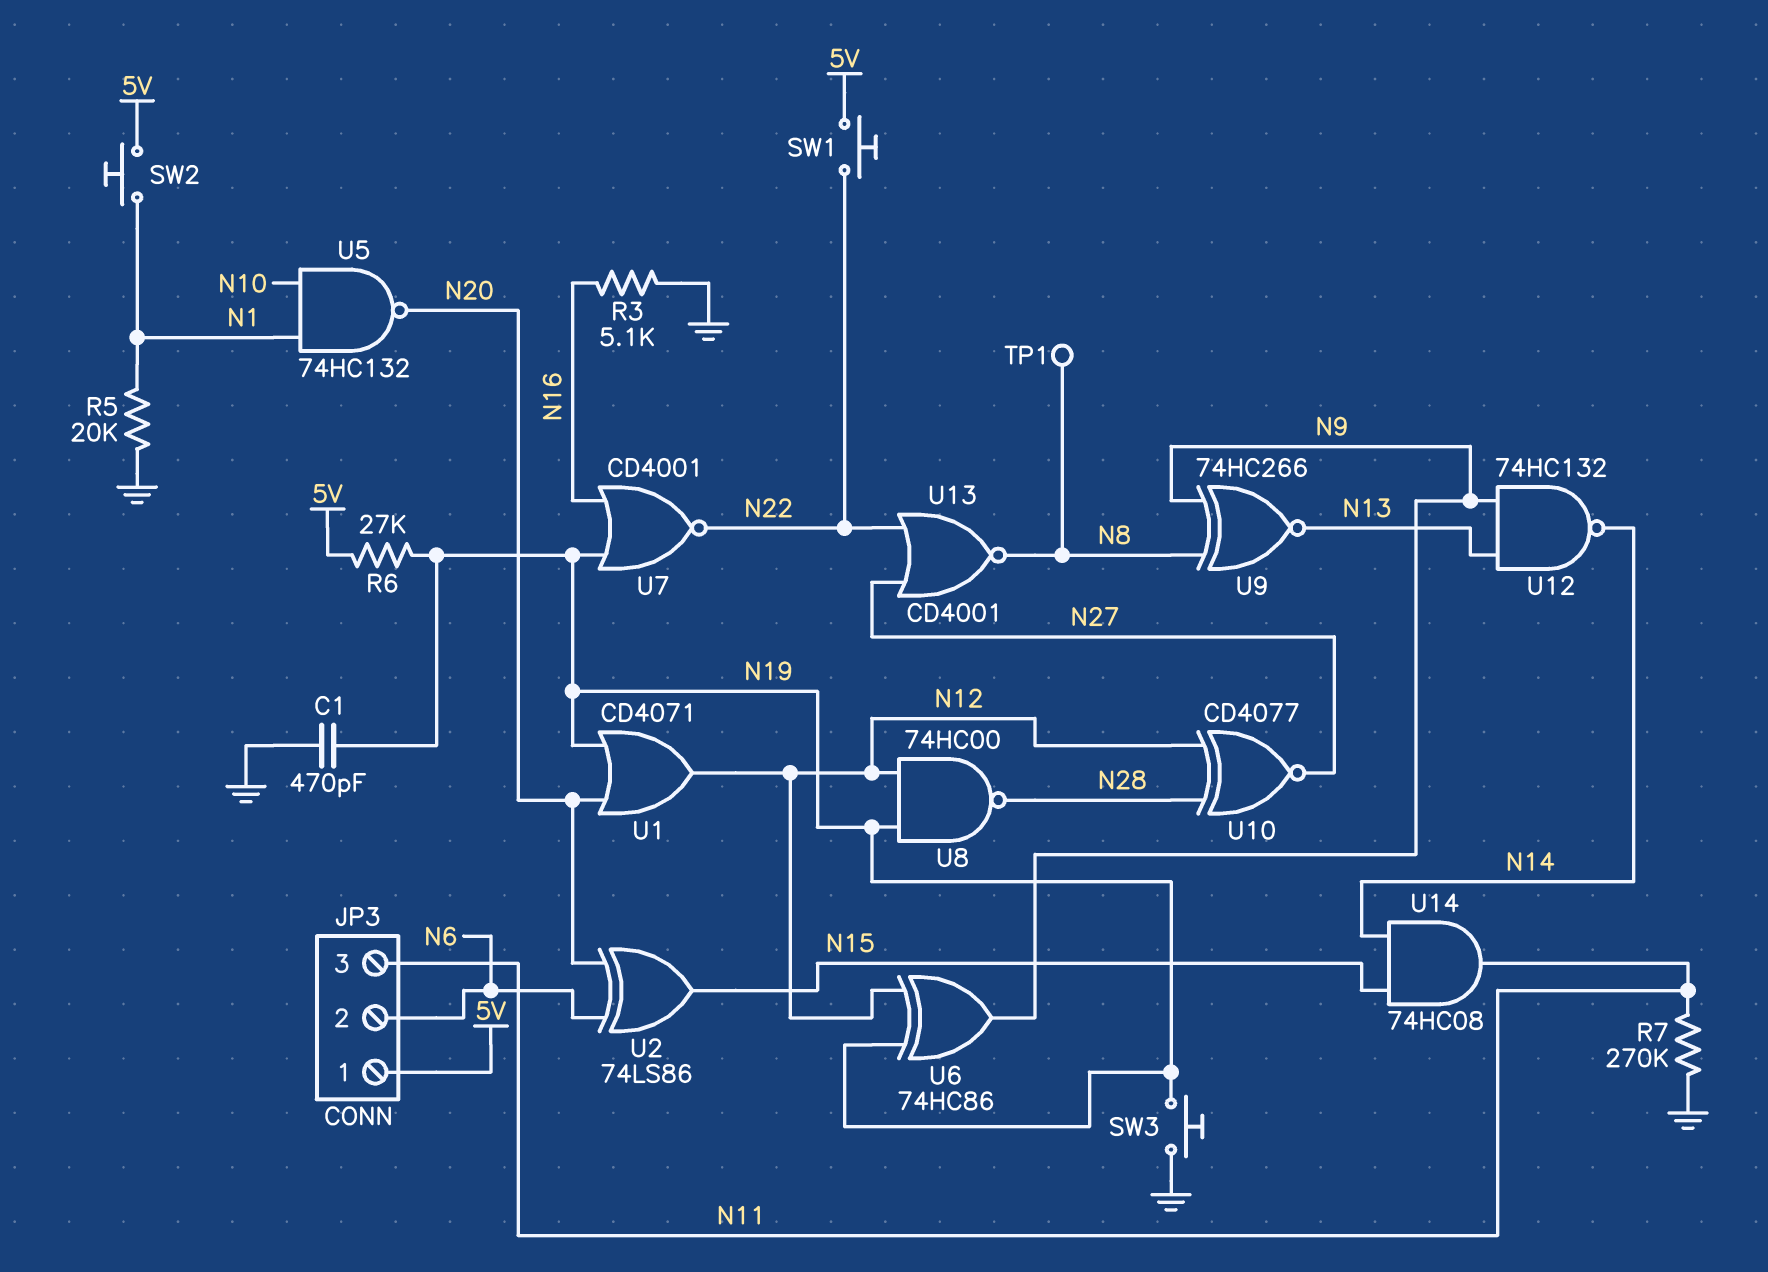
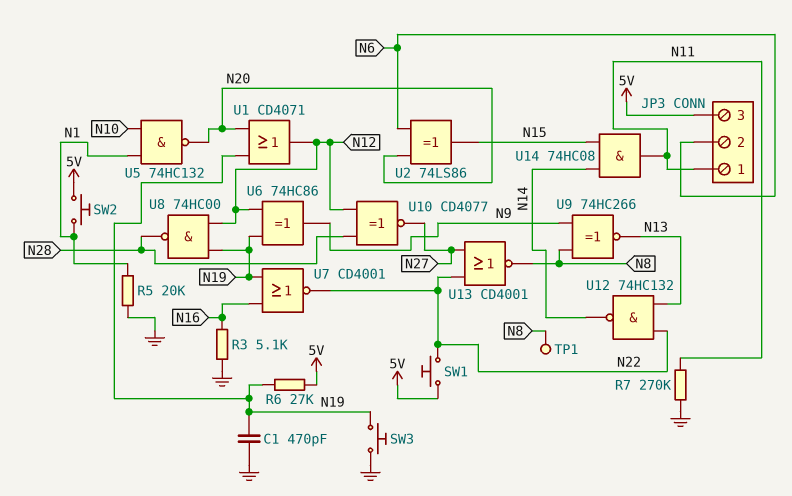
JP3 pin 1: 5V -> N11
JP3 pin 3: N11 -> 5V
U12: NAND 74HC132 (in N9, in N13, out N14) -> NAND 74HC132 (in N13, in N22, out N14)

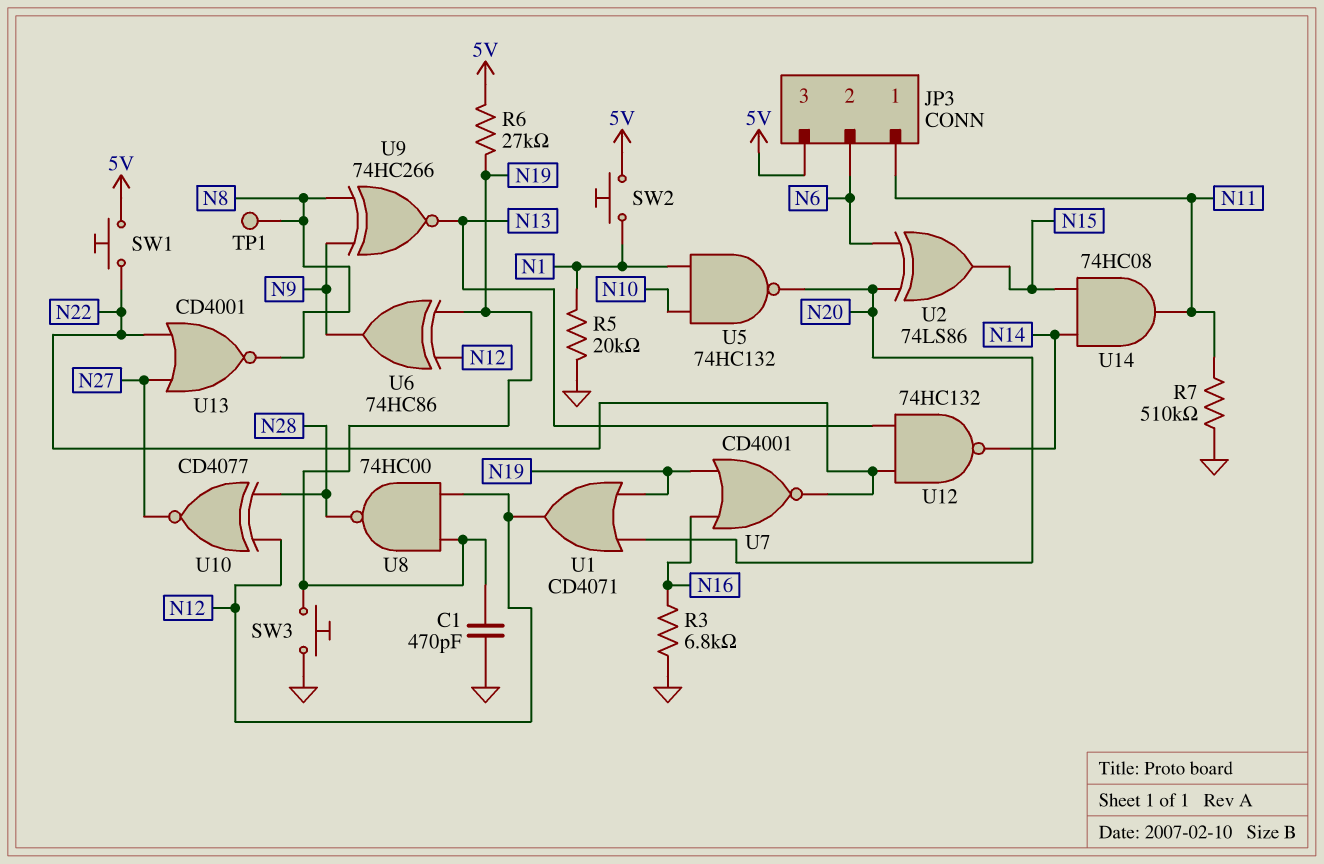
R3: 5.1k (GND, N16) -> 6.8k (GND, N16)
R7: 270k (GND, N11) -> 510k (GND, N11)

